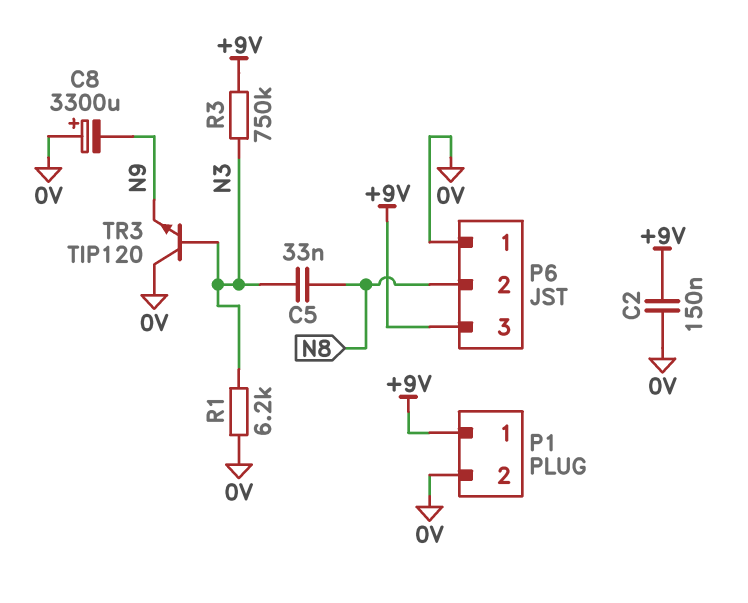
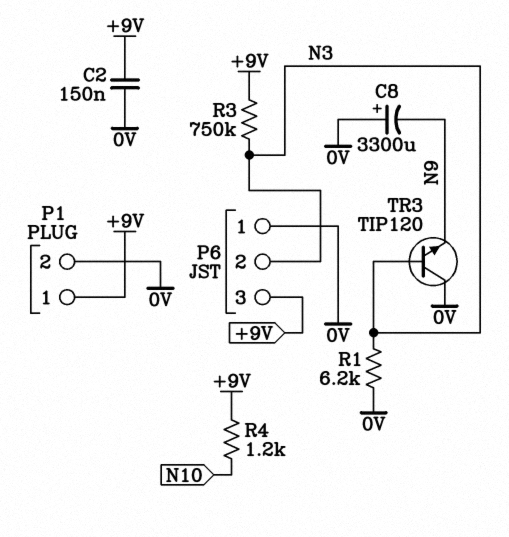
C5: 33nF (N3, N8) -> none
P6 pin 2: N8 -> N3
R4: none -> 1.2k (+9V, N10)

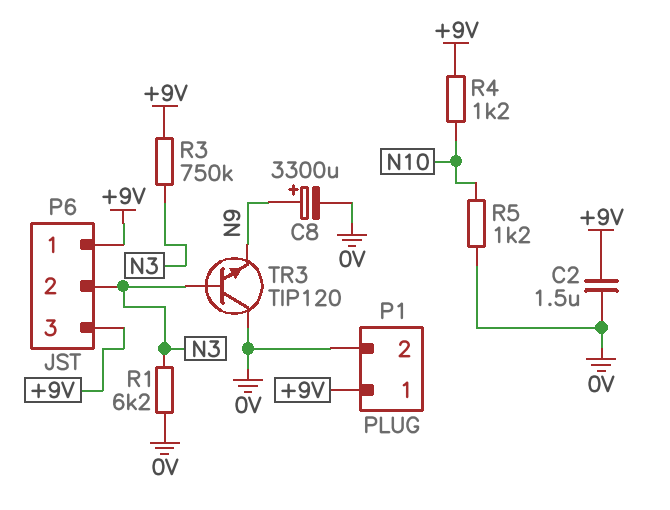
C2: 150nF (+9V, 0V) -> 1.5uF (+9V, 0V)
C8: 3300uF (plus 0V, minus N9) -> 3300uF (plus N9, minus 0V)
P6 pin 1: 0V -> +9V
R5: none -> 1.2k (0V, N10)

